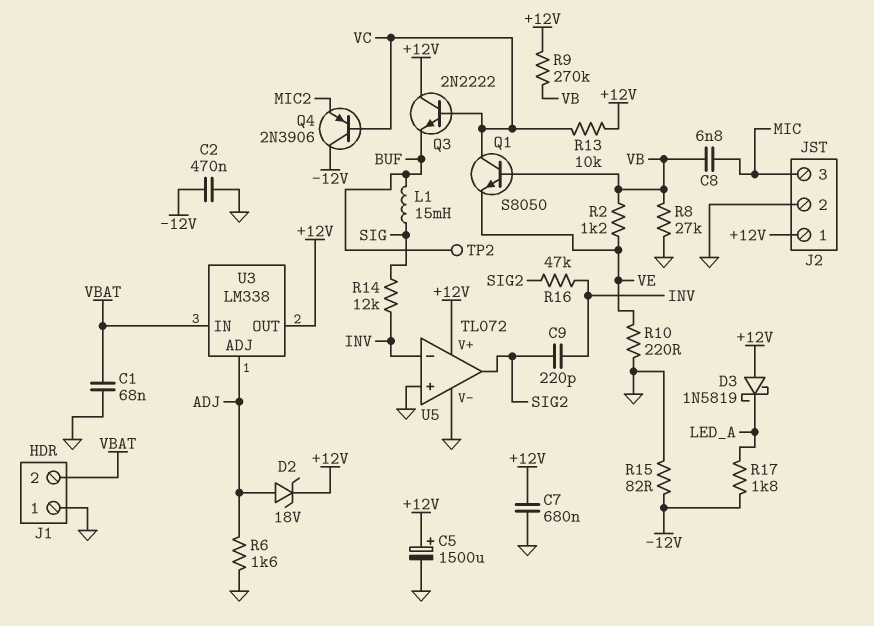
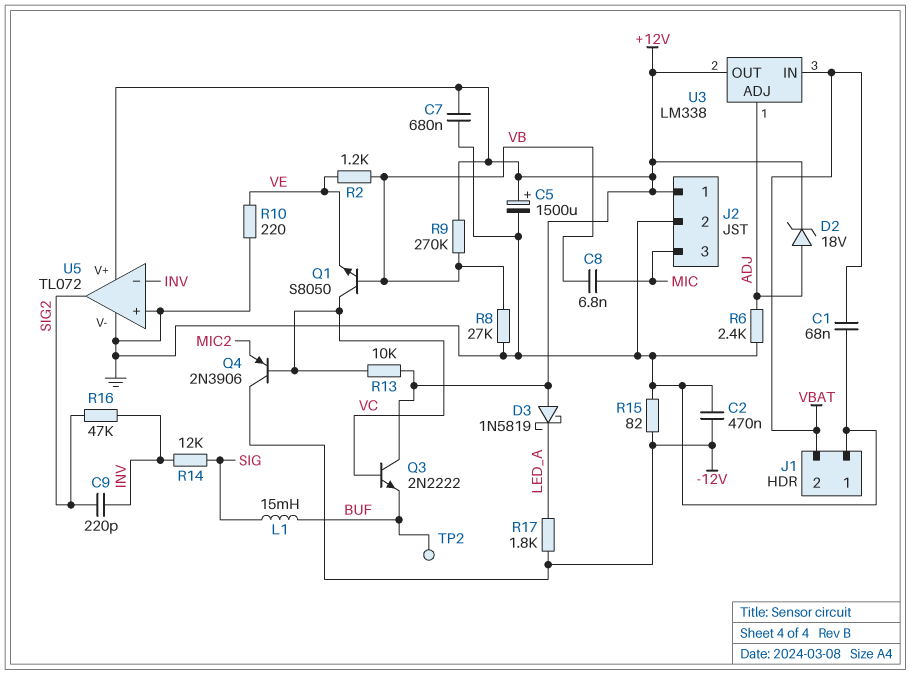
R6: 1.6k (ADJ, GND) -> 2.4k (ADJ, GND)

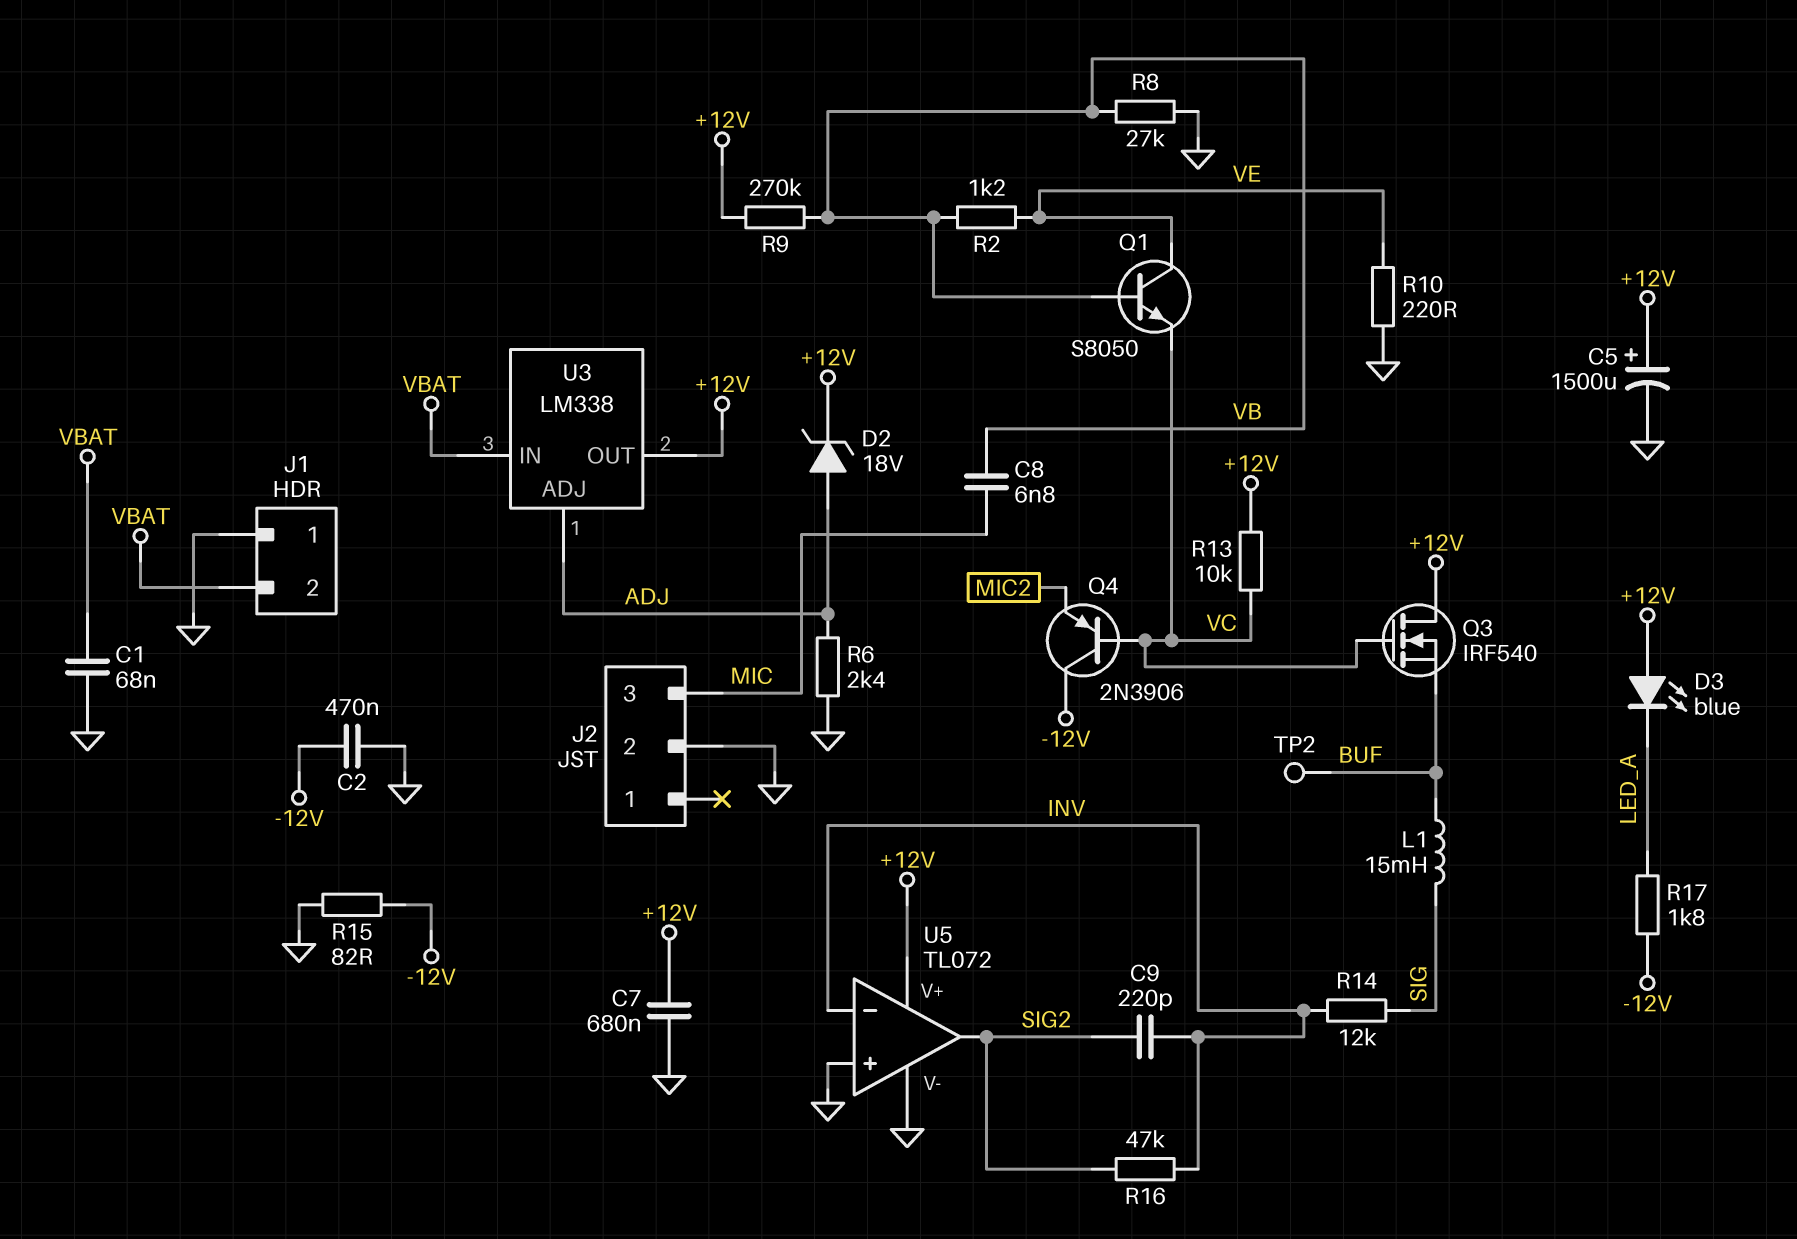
D3: schottky 1N5819 (A +12V, K LED_A) -> LED blue (A +12V, K LED_A)
J2 pin 1: +12V -> none
Q1: NPN S8050 (B VB, C VC, E VE) -> NPN S8050 (B VB, C VE, E VC)
Q3: NPN 2N2222 (B VC, C +12V, E BUF) -> NMOS IRF540 (G VC, D +12V, S BUF)

